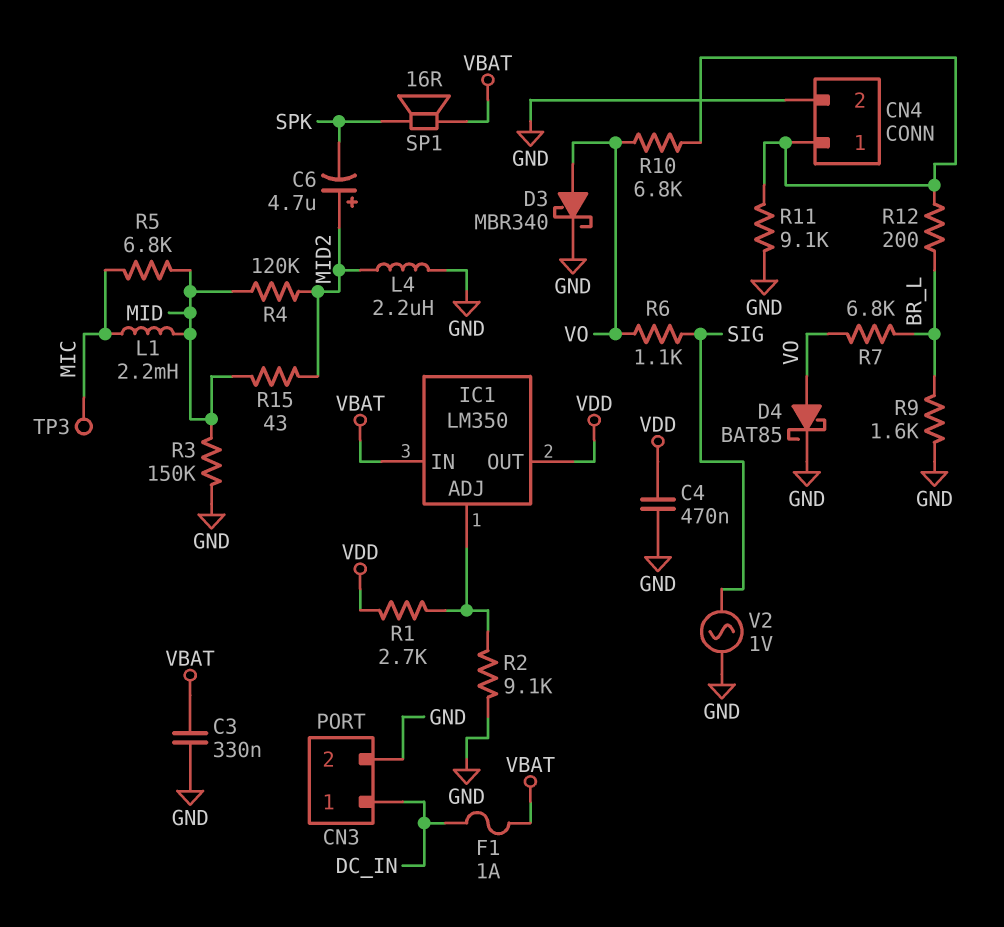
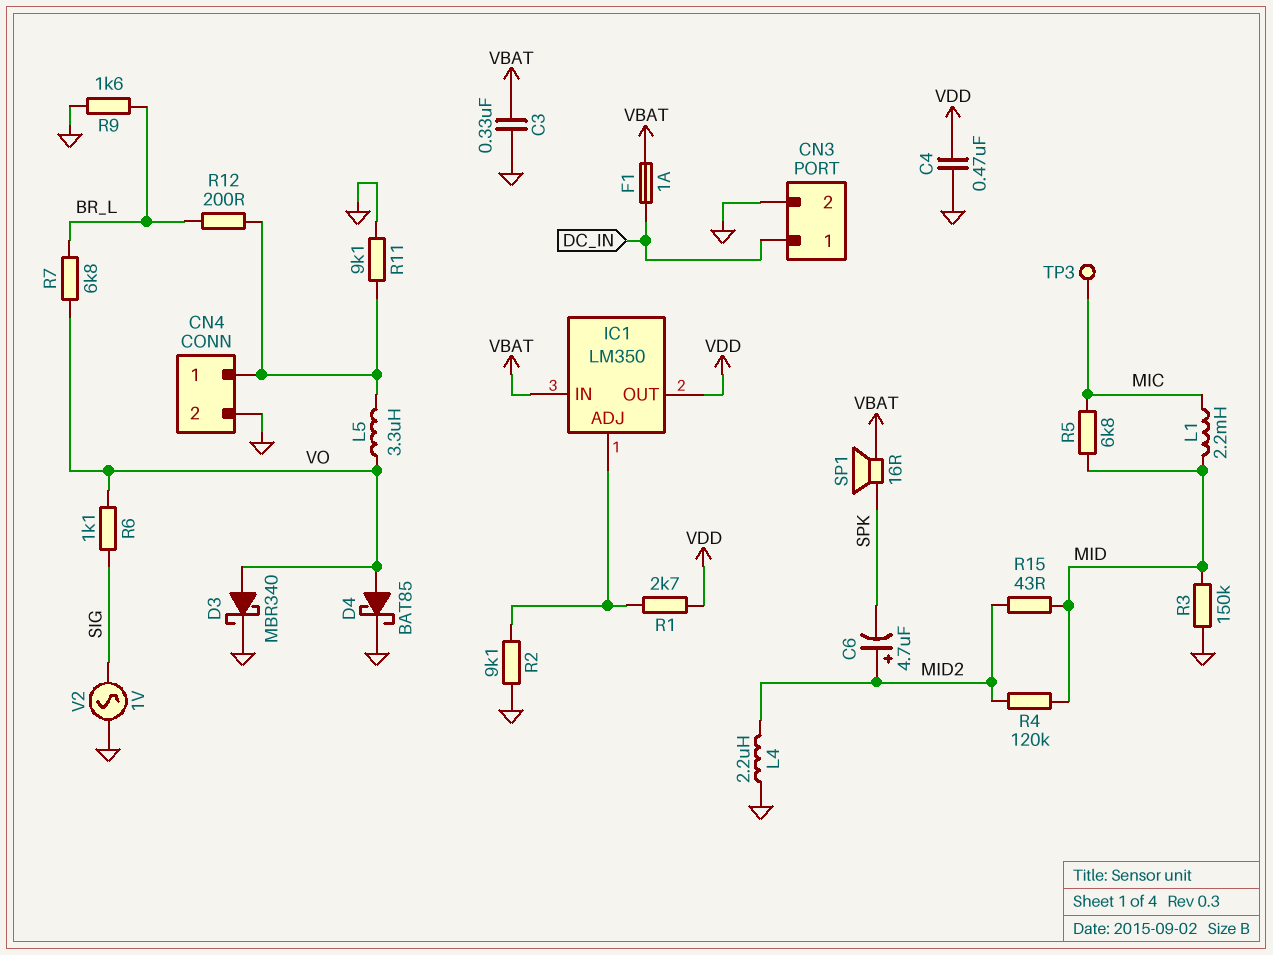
L5: none -> 3.3uH (CN4/1, VO)
R10: 6.8k (CN4/1, VO) -> none

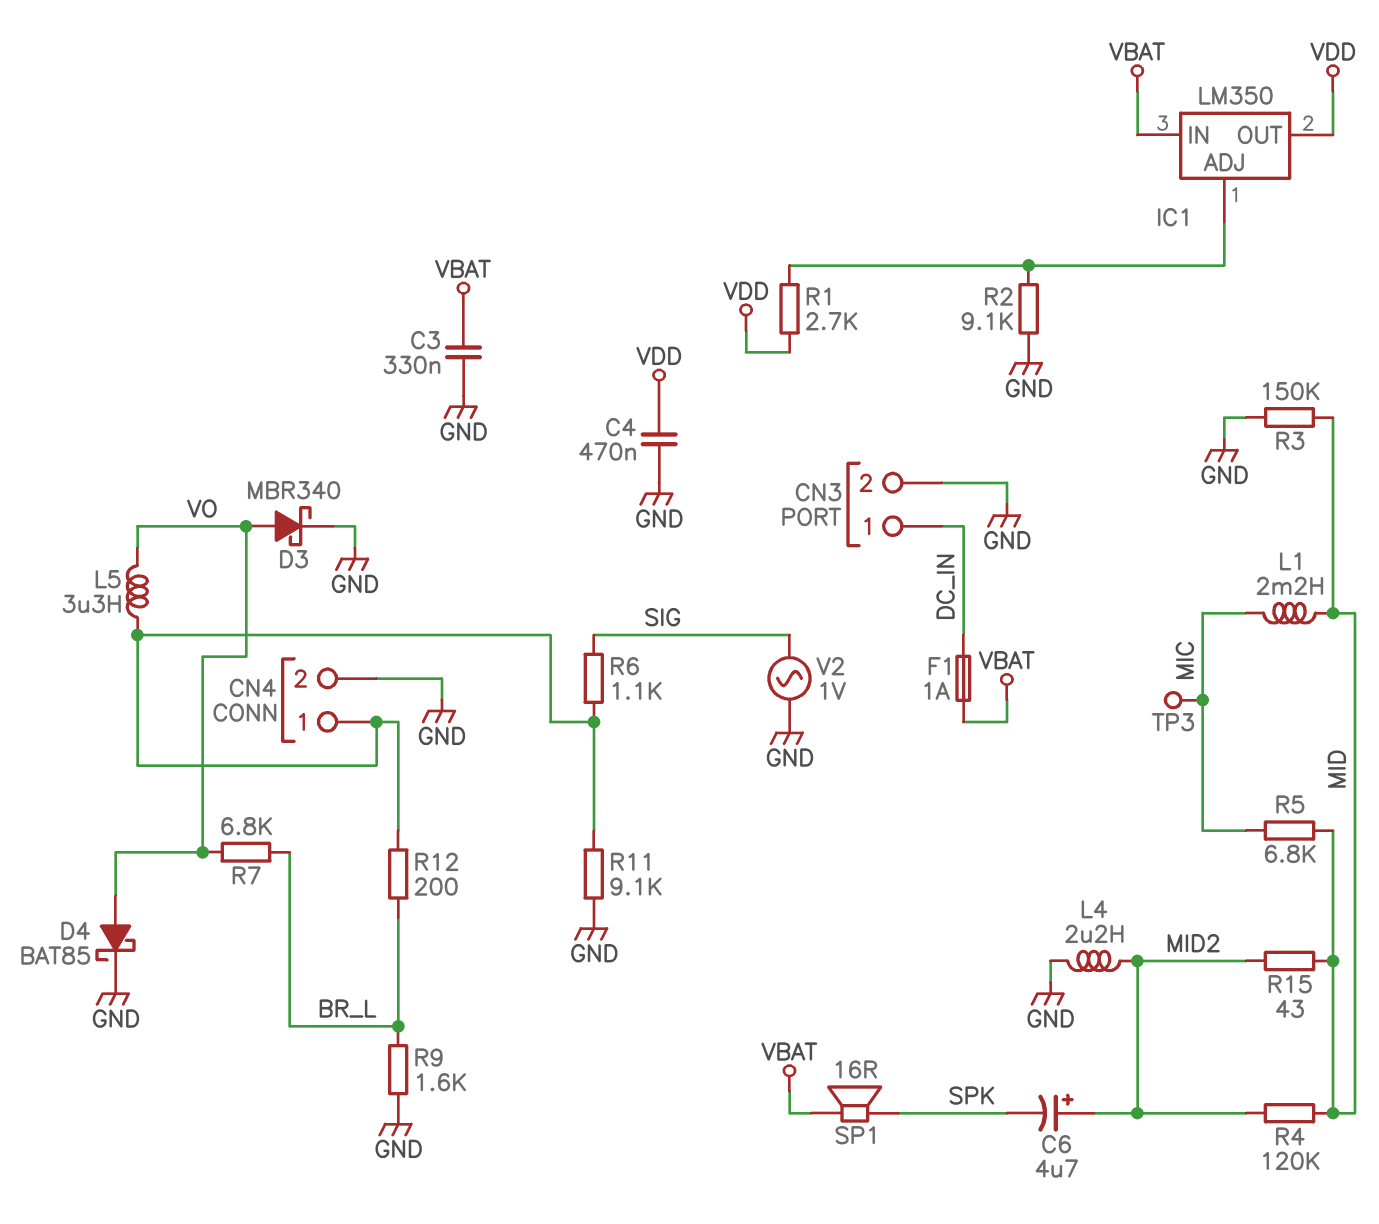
R6: 1.1k (SIG, VO) -> 1.1k (CN4/1, SIG)

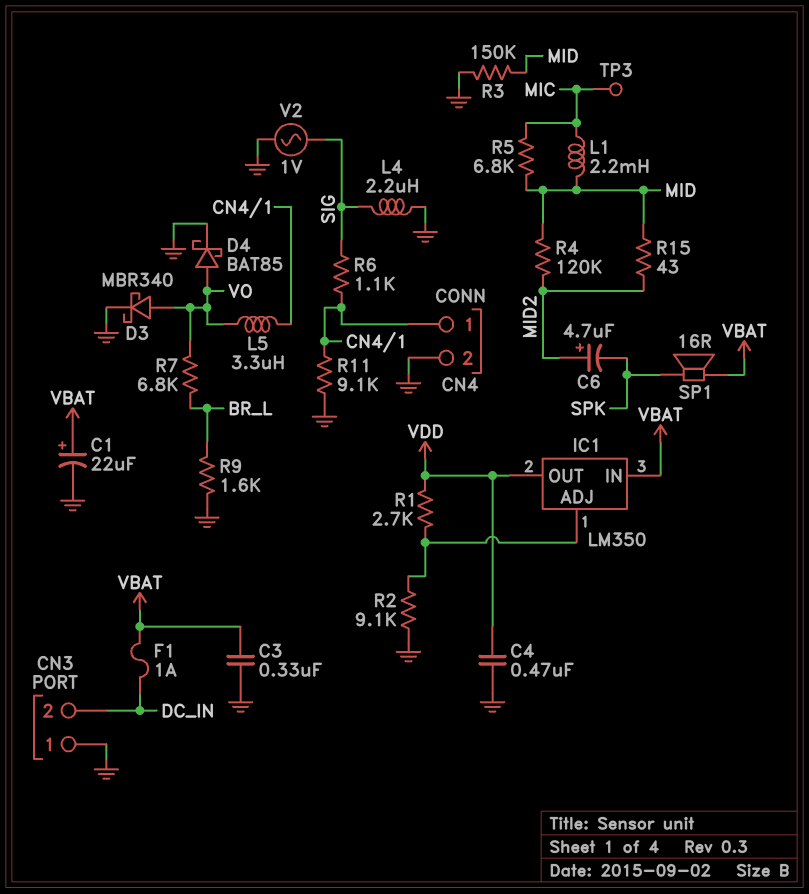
C1: none -> 22uF (plus VBAT, minus GND)
CN3 pin 1: DC_IN -> GND
CN3 pin 2: GND -> DC_IN
L4: 2.2uH (GND, MID2) -> 2.2uH (GND, SIG)
R12: 200 (BR_L, CN4/1) -> none

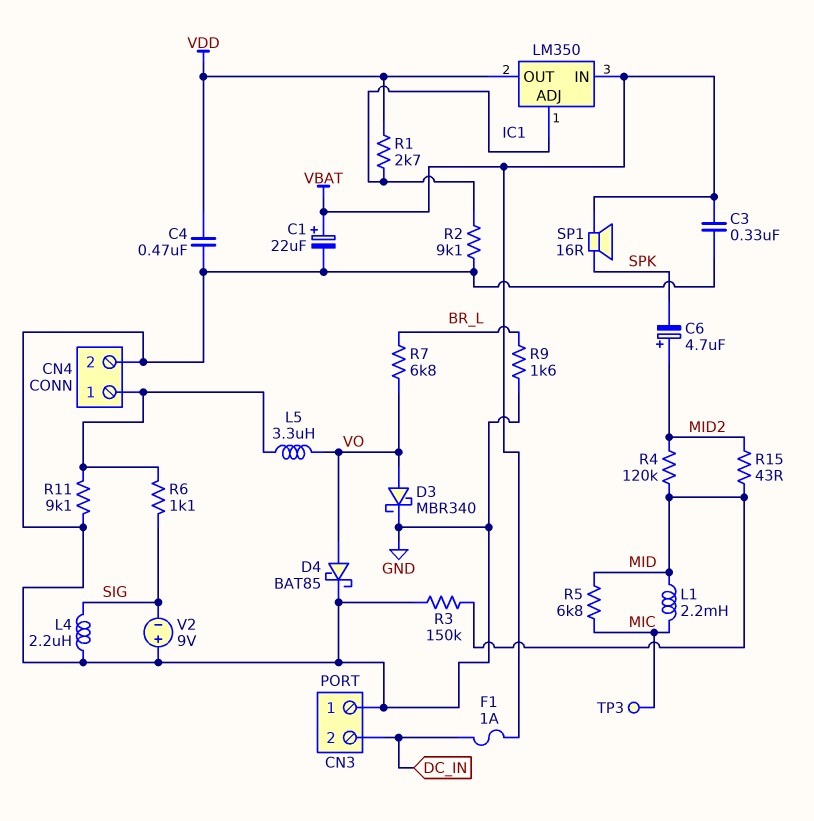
V2: AC 1V (GND, SIG) -> 9V (plus GND, minus SIG)

